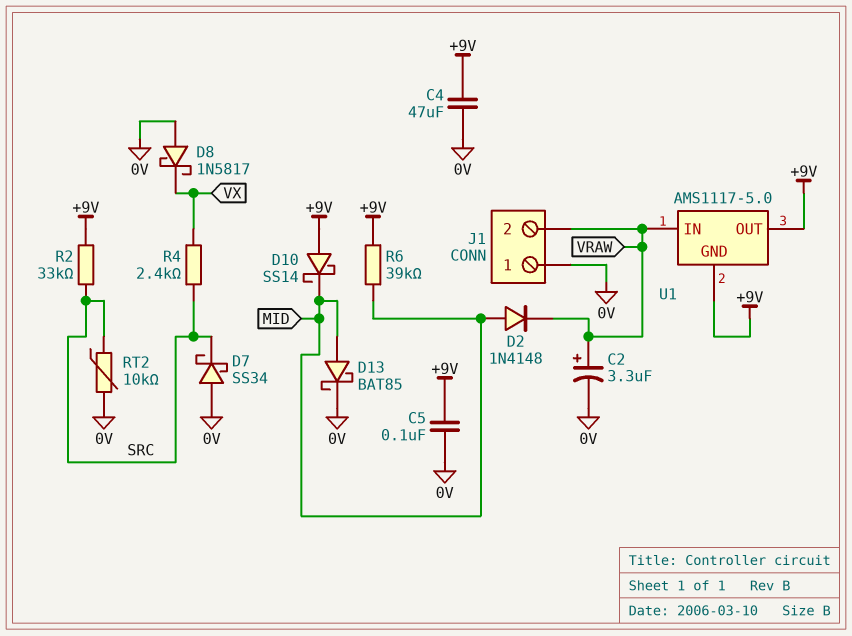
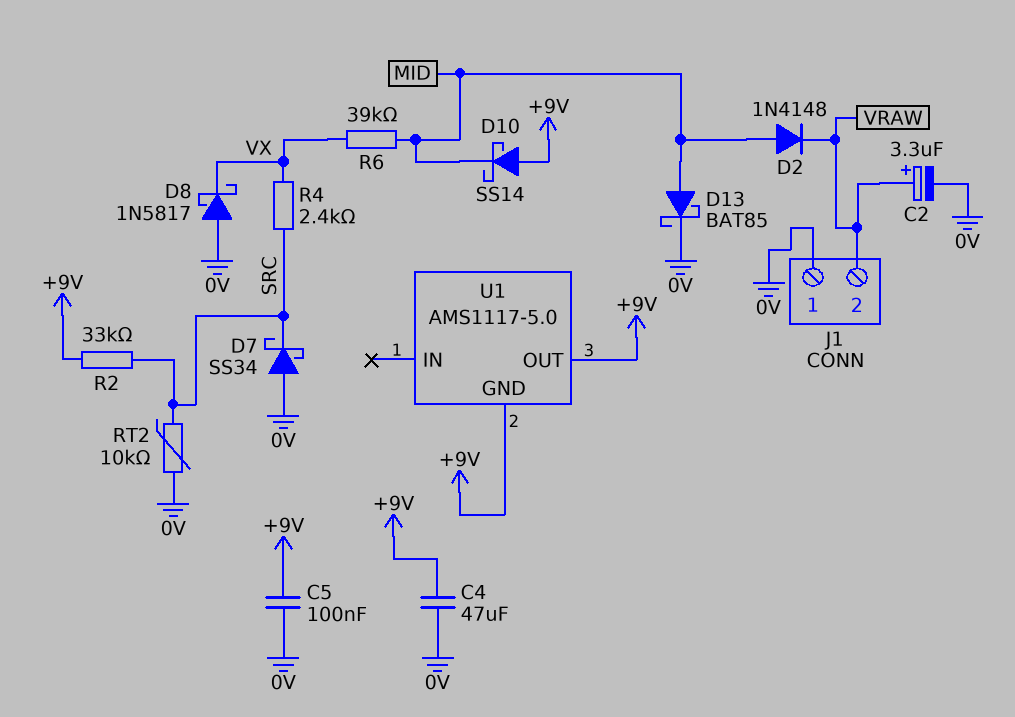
R6: 39k (+9V, MID) -> 39k (MID, VX)
U1 pin IN: VRAW -> none

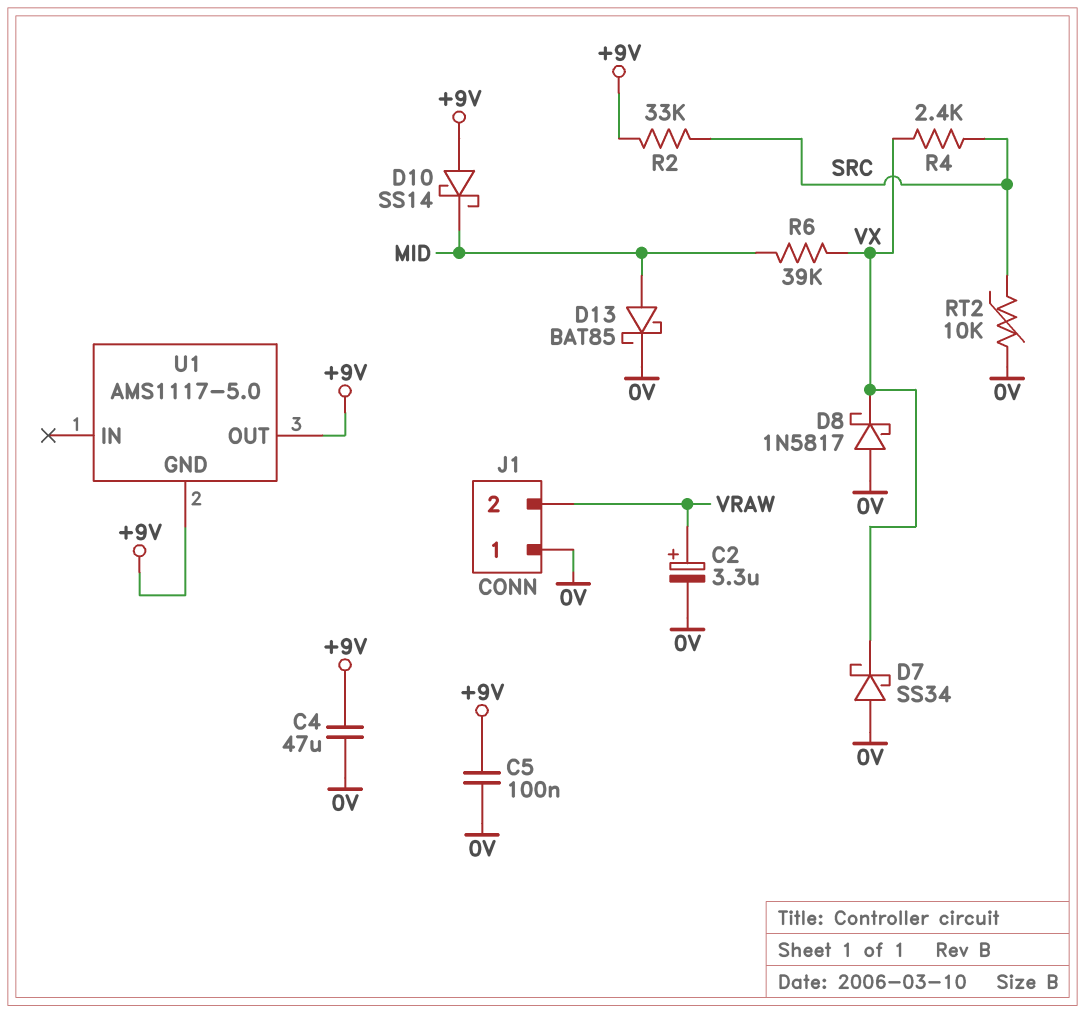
D2: diode 1N4148 (A MID, K VRAW) -> none
D7: schottky SS34 (A 0V, K SRC) -> schottky SS34 (A 0V, K VX)

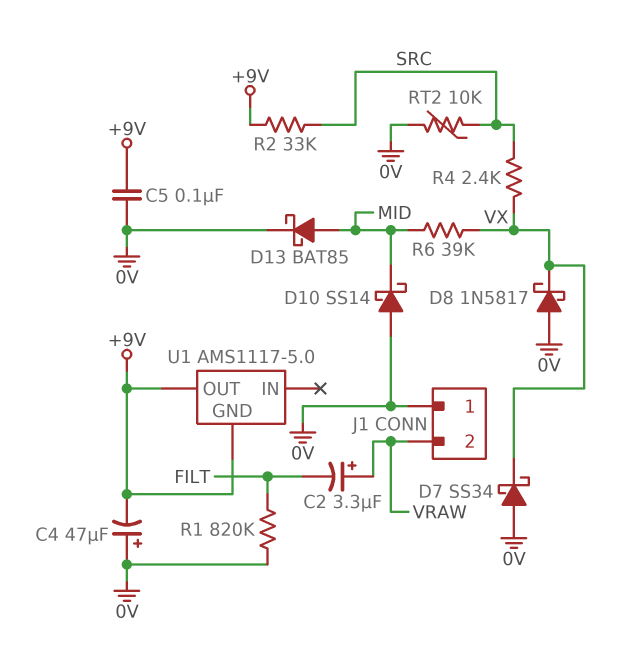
C2: 3.3uF (plus VRAW, minus 0V) -> 3.3uF (plus VRAW, minus FILT)
C4: 47uF (+9V, 0V) -> 47uF (plus 0V, minus +9V)
D10: schottky SS14 (A +9V, K MID) -> schottky SS14 (A 0V, K MID)
R1: none -> 820k (0V, FILT)

